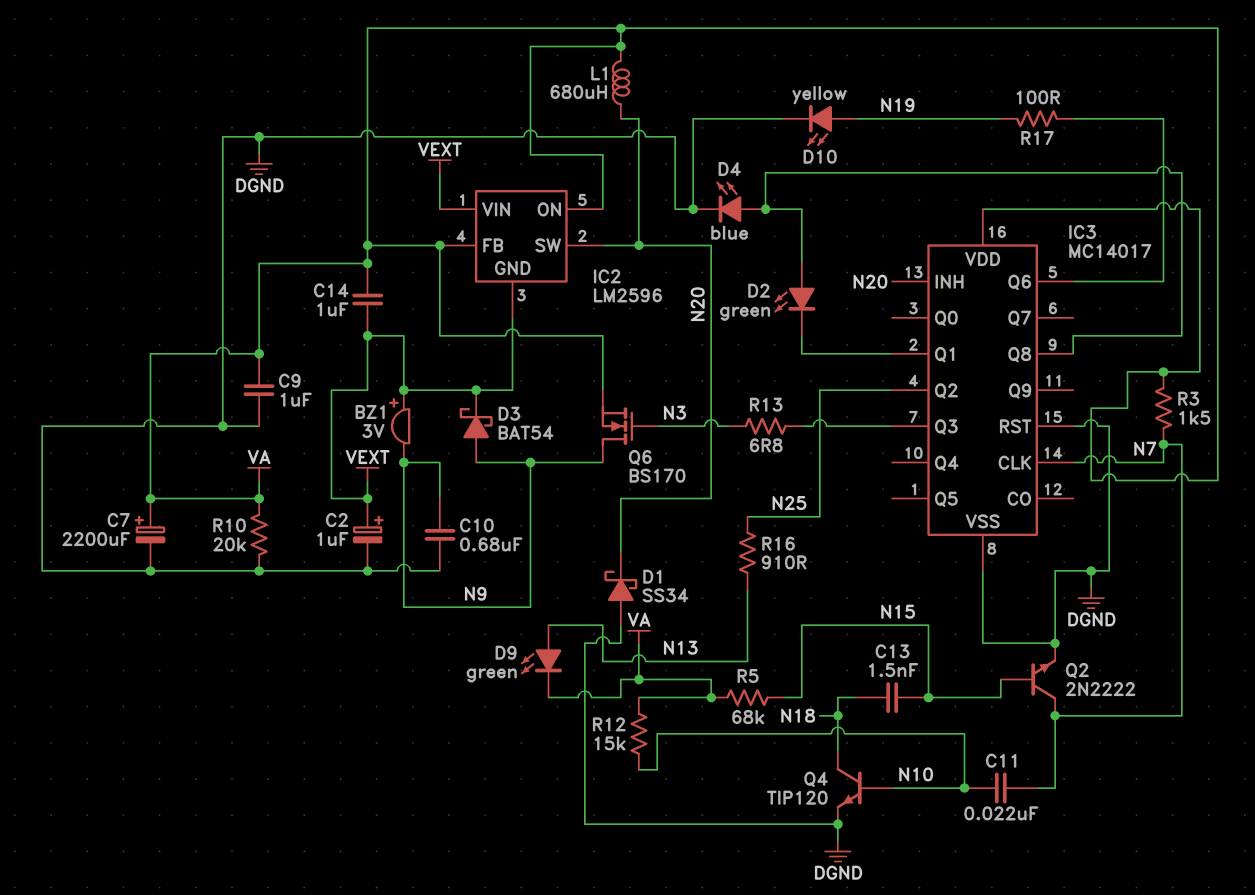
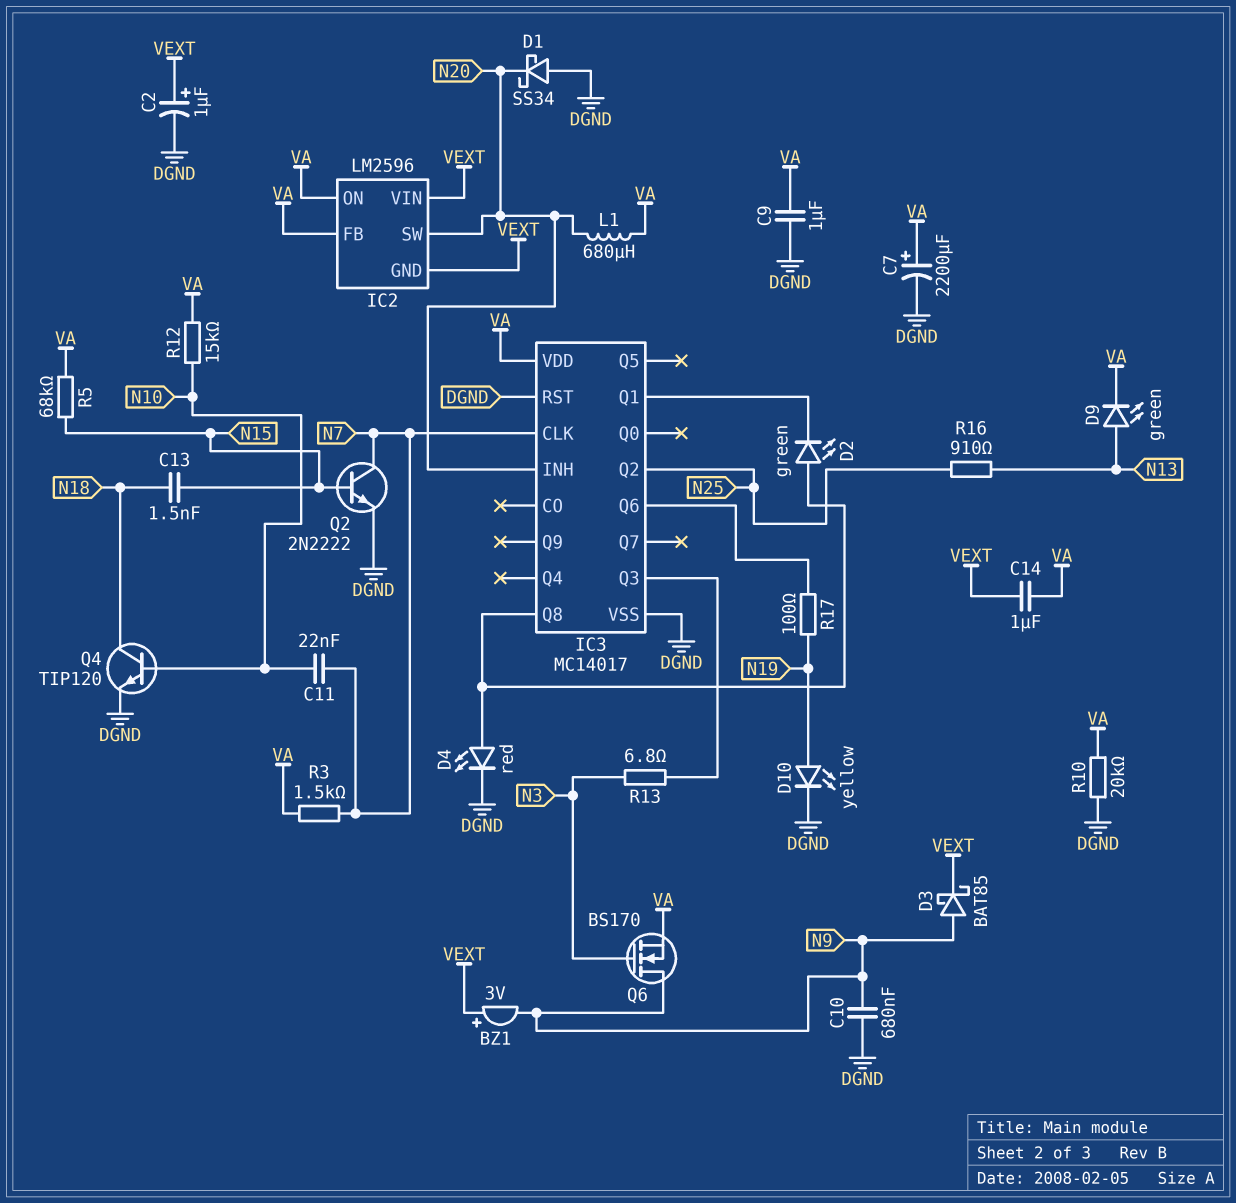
D3: schottky BAT54 (A N9, K VEXT) -> schottky BAT85 (A N9, K VEXT)
D4: LED blue (A IC3/Q8, K DGND) -> LED red (A IC3/Q8, K DGND)

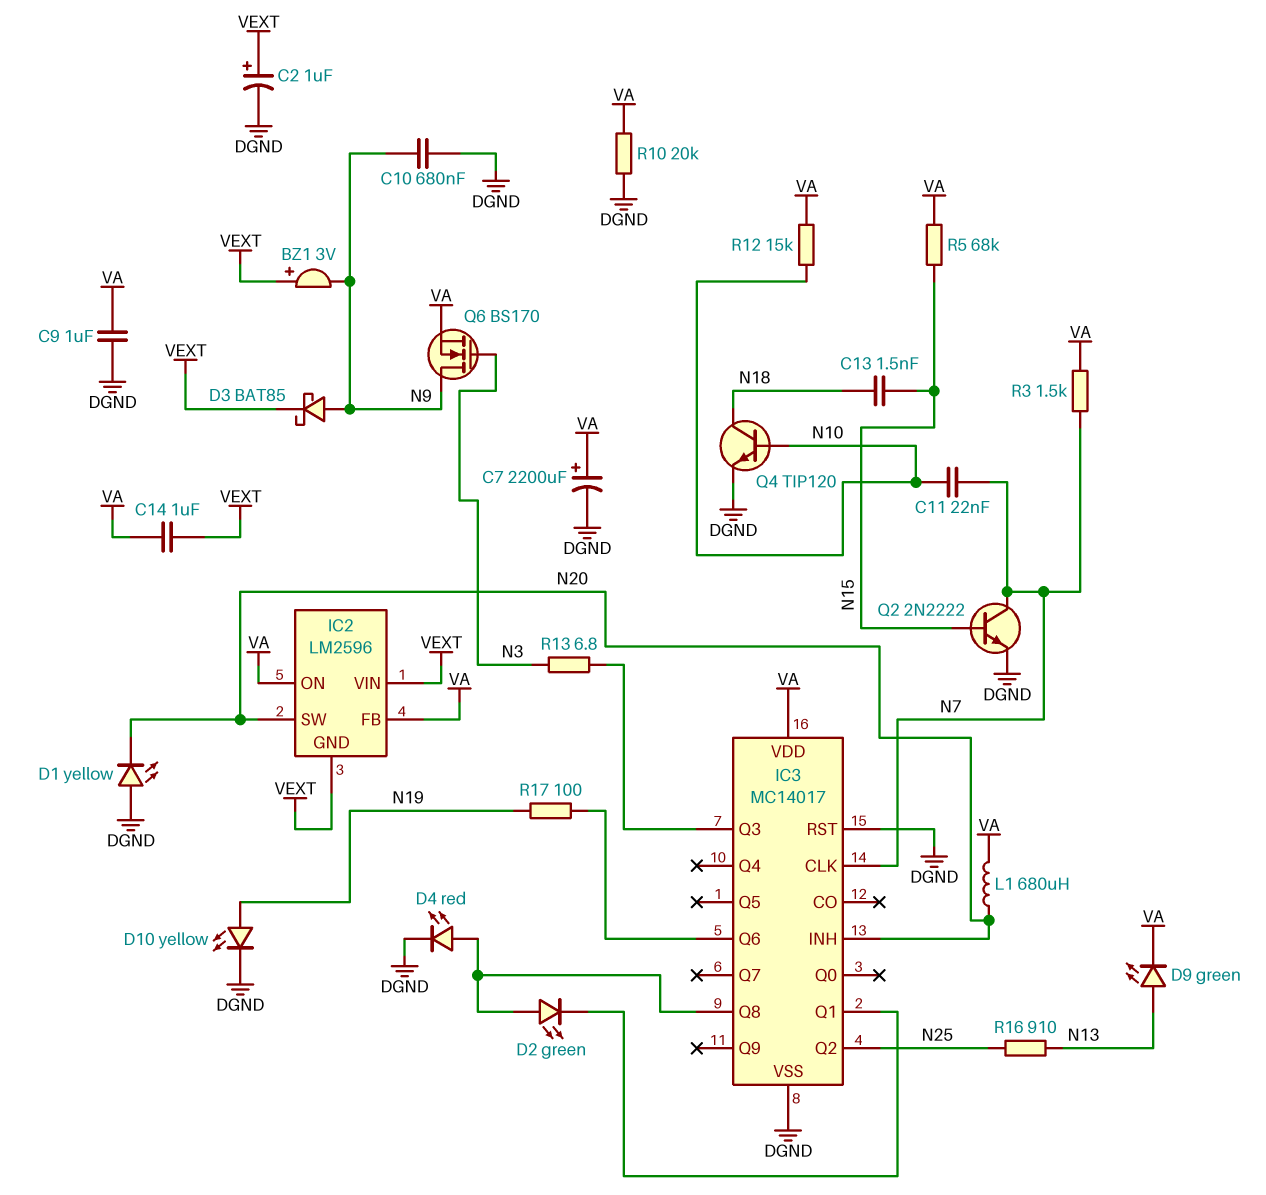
D1: schottky SS34 (A DGND, K N20) -> LED yellow (A DGND, K N20)

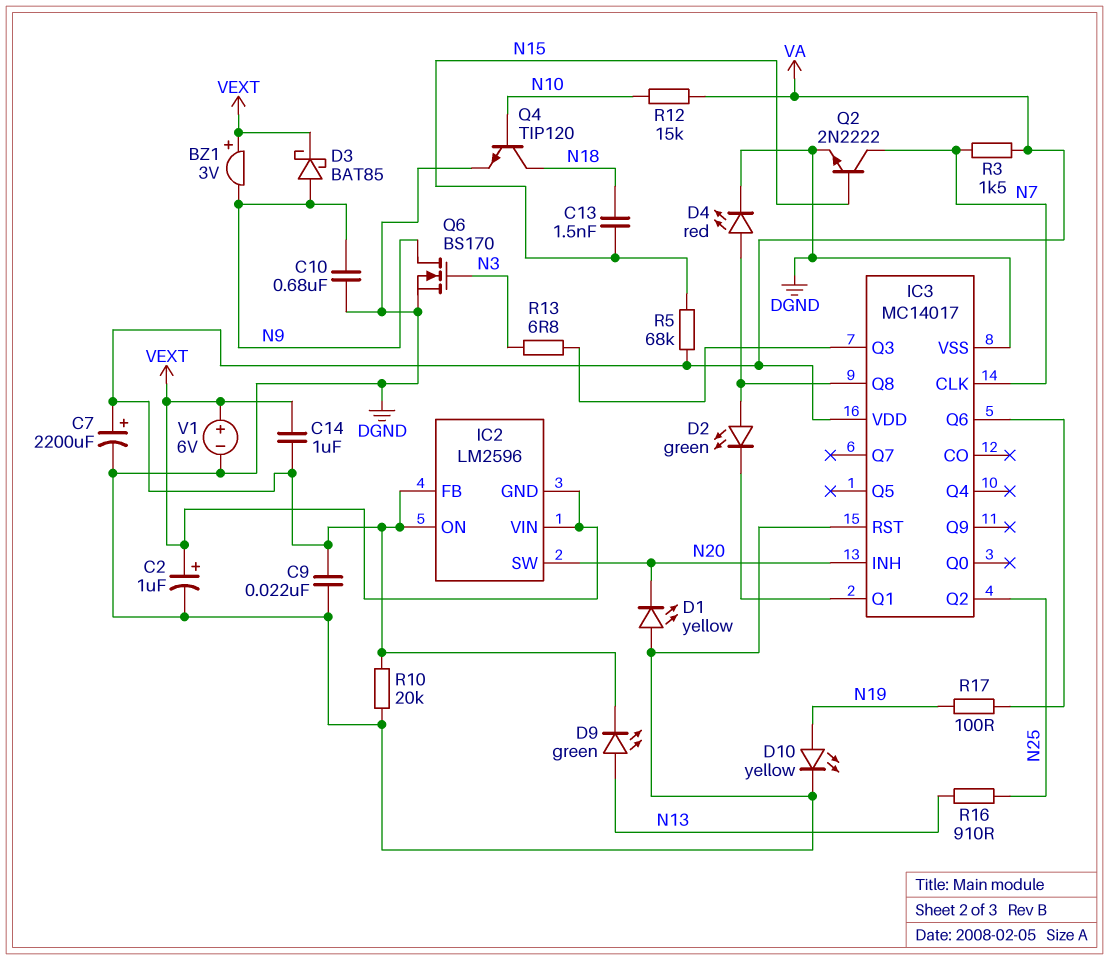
C9: 1uF (DGND, VA) -> 22nF (DGND, VA)
C11: 22nF (N7, N10) -> none
L1: 680uH (N20, VA) -> none
Q6: NMOS BS170 (G N3, D N9, S VA) -> NMOS BS170 (G N3, D N9, S DGND)
V1: none -> 6V (plus VEXT, minus DGND)

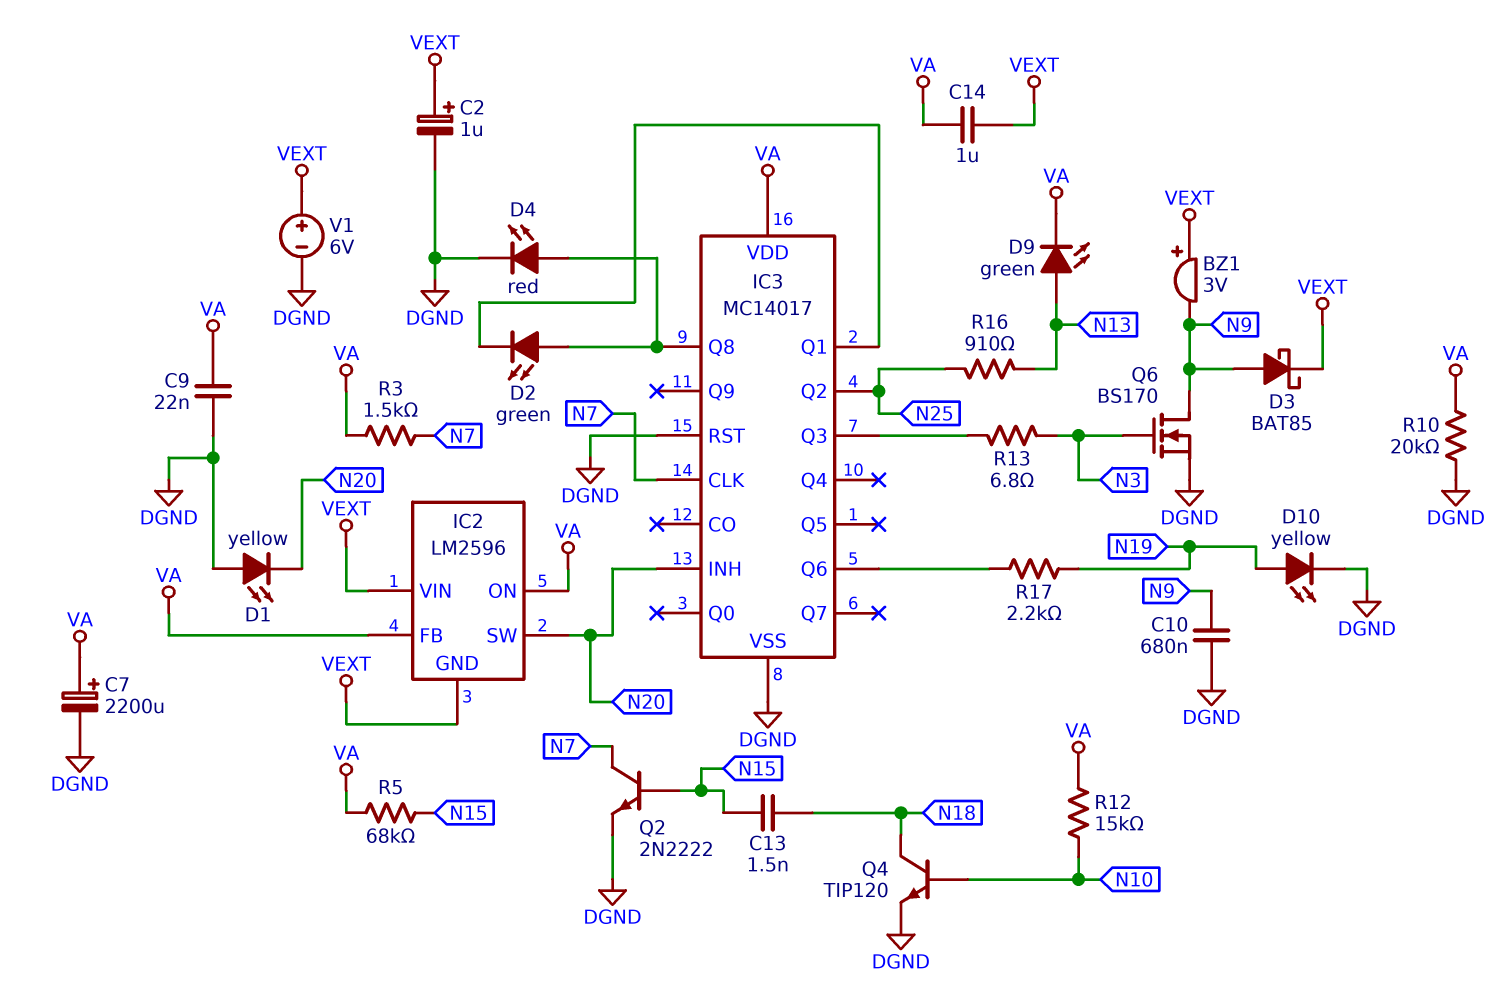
R17: 100 (IC3/Q6, N19) -> 2.2k (IC3/Q6, N19)

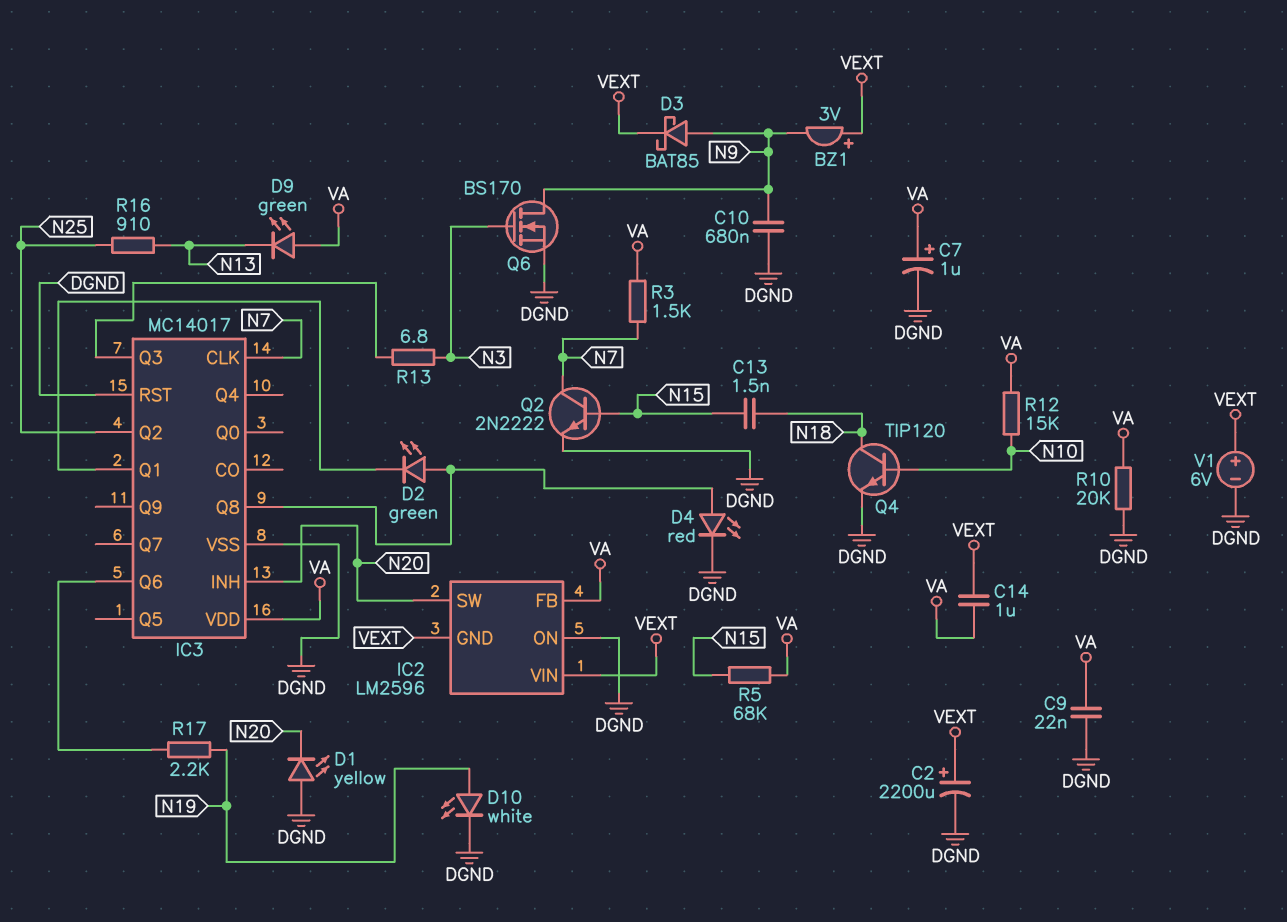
C2: 1uF (plus VEXT, minus DGND) -> 2200uF (plus VEXT, minus DGND)
C7: 2200uF (plus VA, minus DGND) -> 1uF (plus VA, minus DGND)
D9: LED green (A N13, K VA) -> LED green (A VA, K N13)
D10: LED yellow (A N19, K DGND) -> LED white (A N19, K DGND)
IC2 pin ON: VA -> DGND

